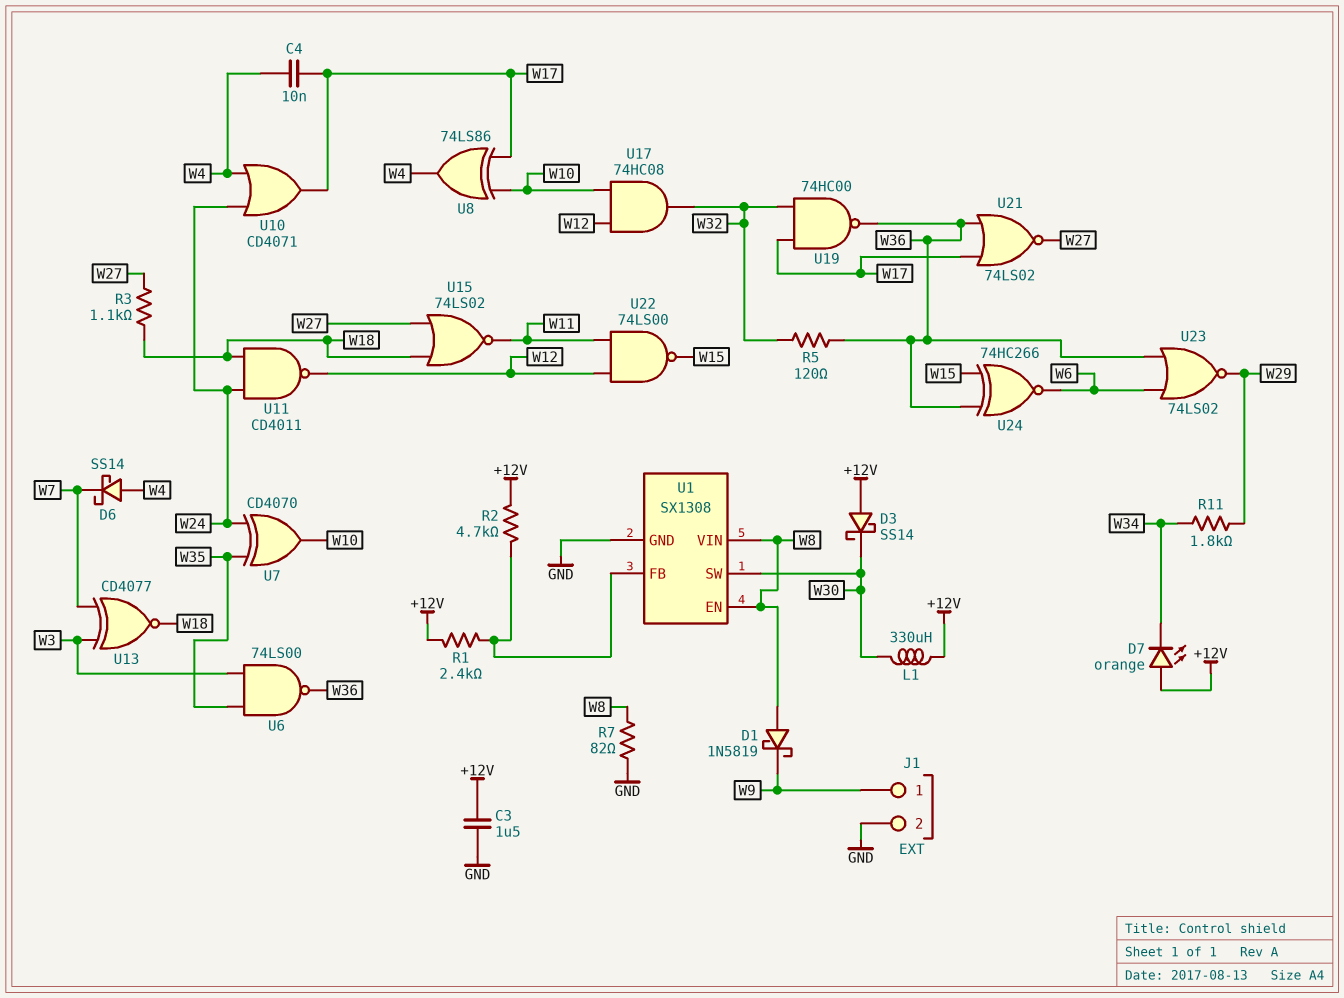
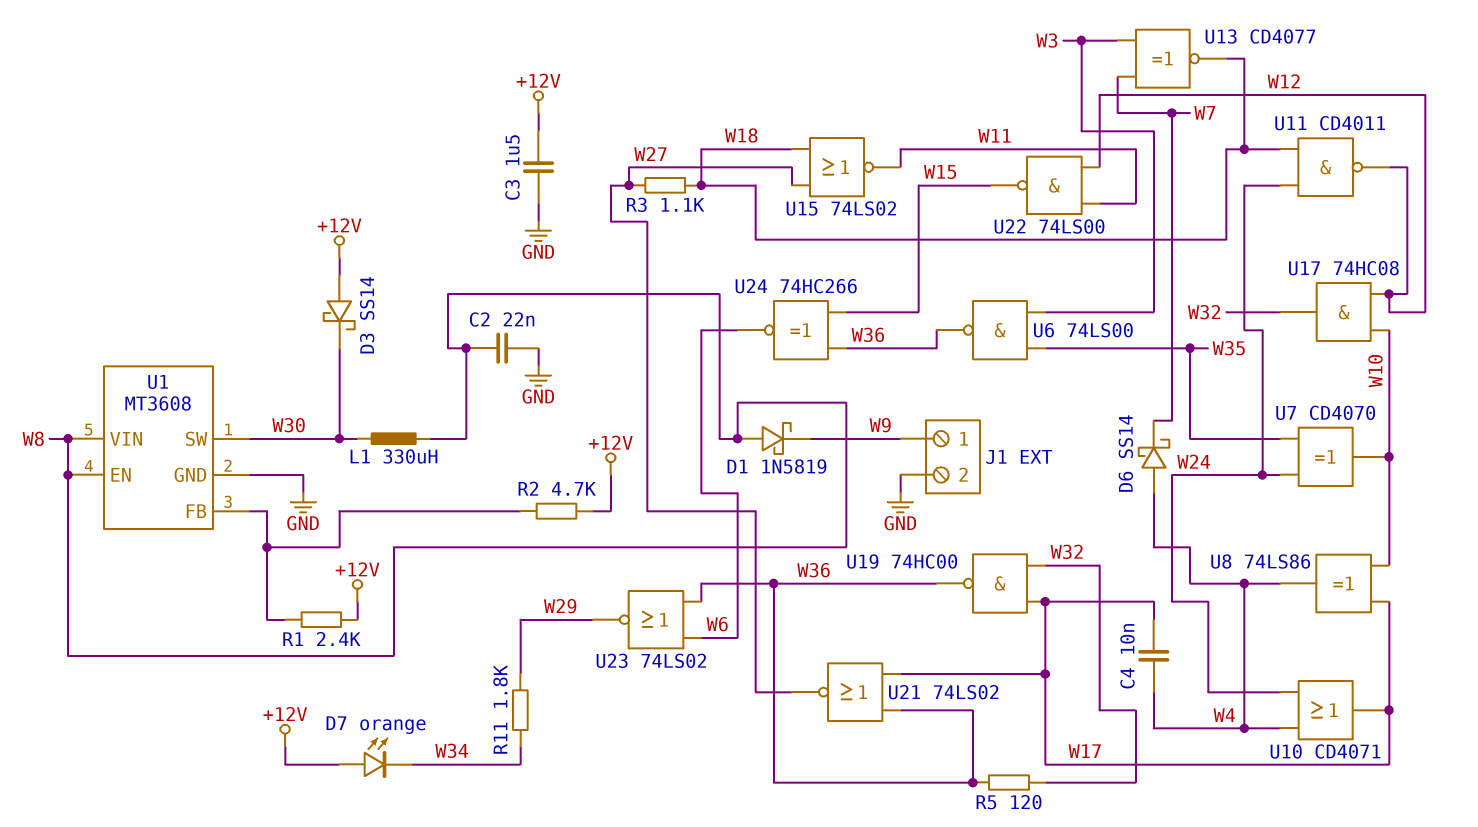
C2: none -> 22nF (GND, W8)
L1: 330uH (+12V, W30) -> 330uH (W8, W30)
R7: 82 (GND, W8) -> none
U1: SX1308 -> MT3608

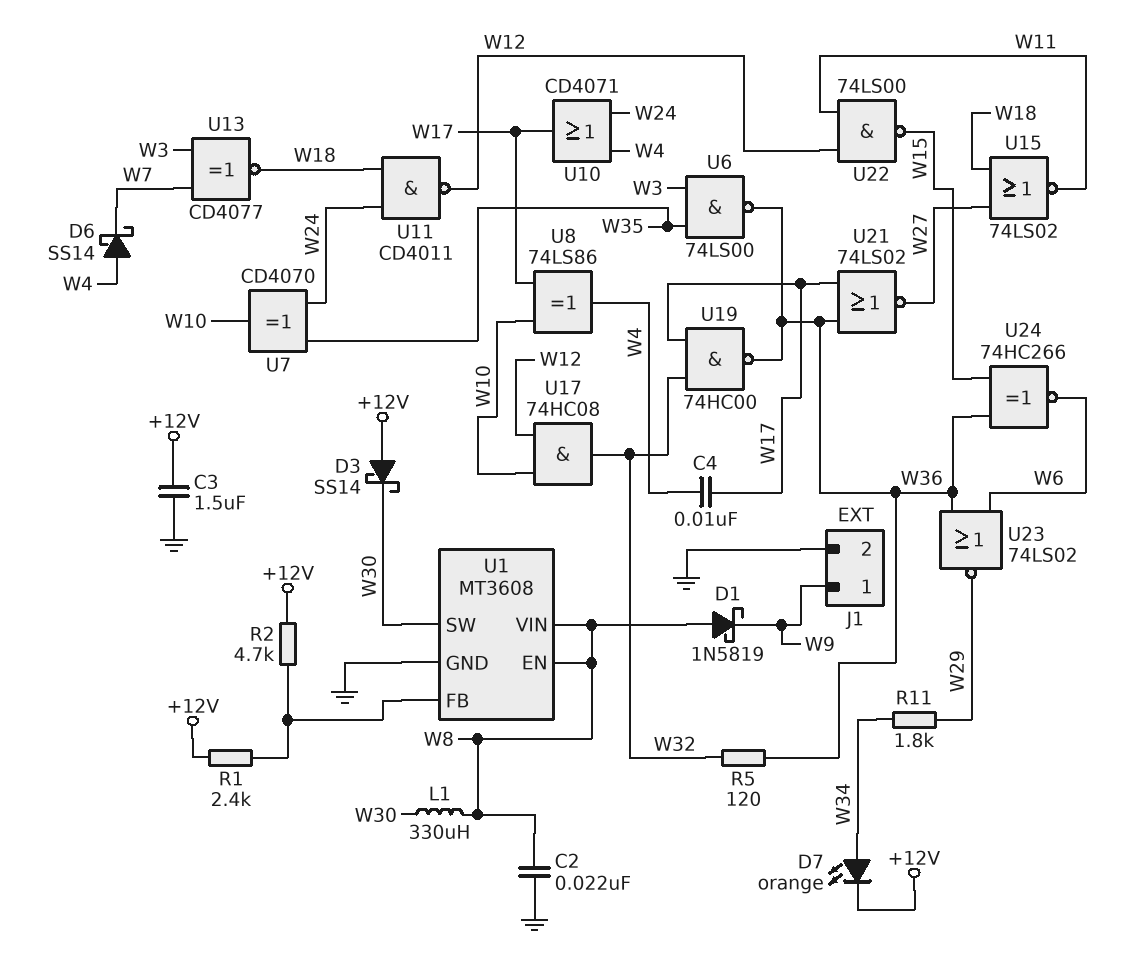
D7: LED orange (A +12V, K W34) -> LED orange (A W34, K +12V)
R3: 1.1k (W18, W27) -> none

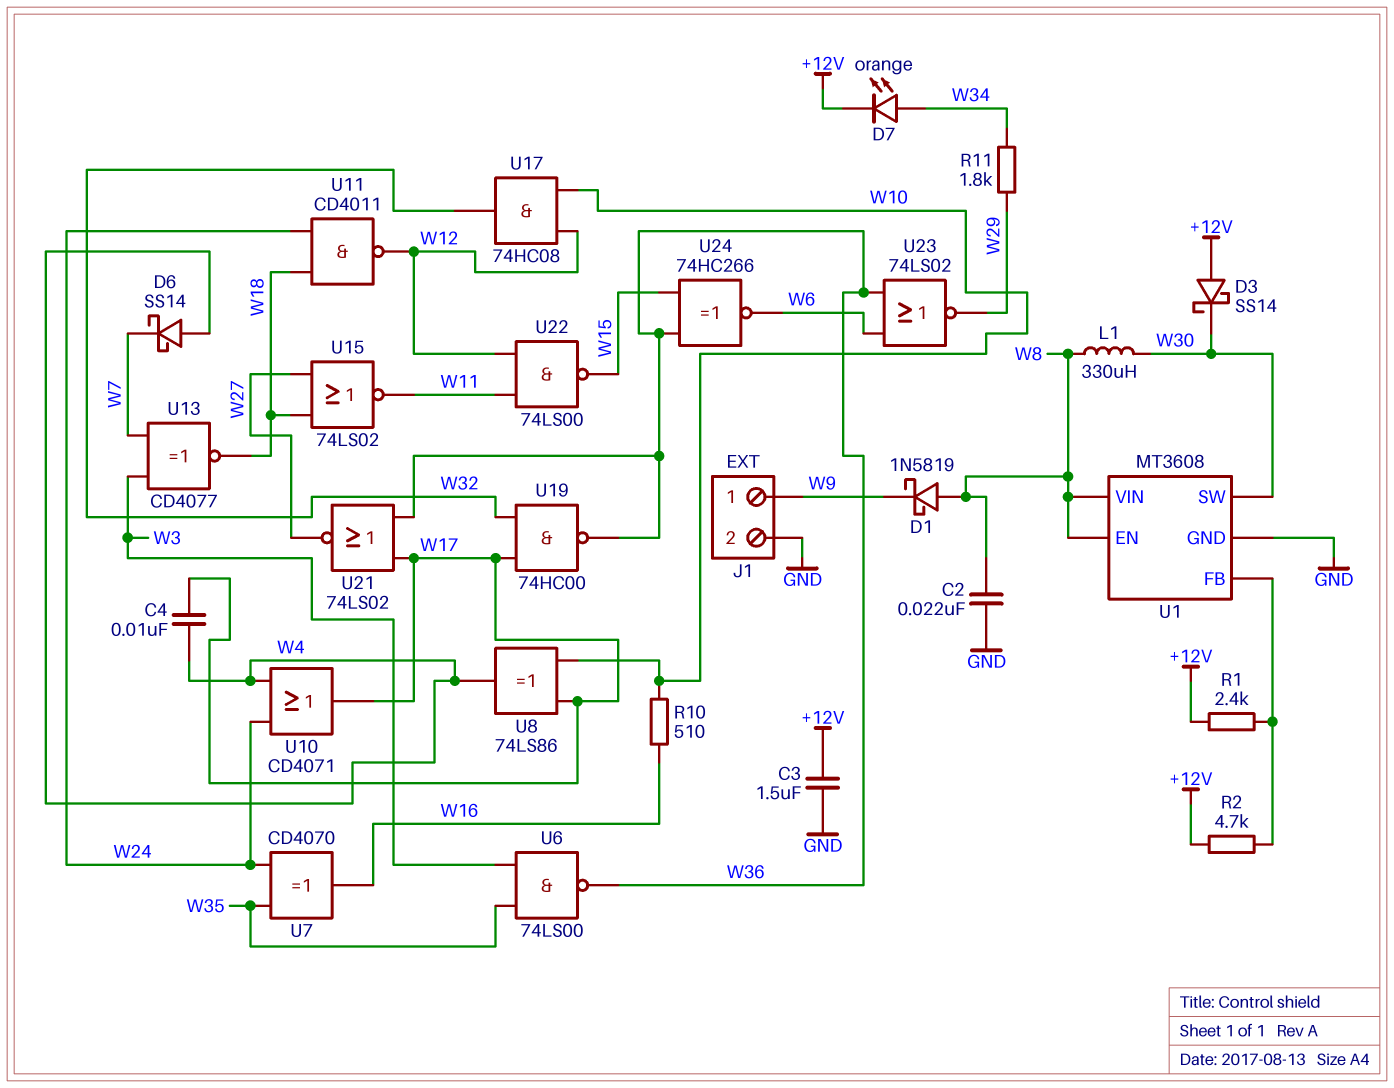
R5: 120 (W32, W36) -> none
R10: none -> 510 (W10, W16)
U7: XOR CD4070 (in W24, in W35, out W10) -> XOR CD4070 (in W24, in W35, out W16)

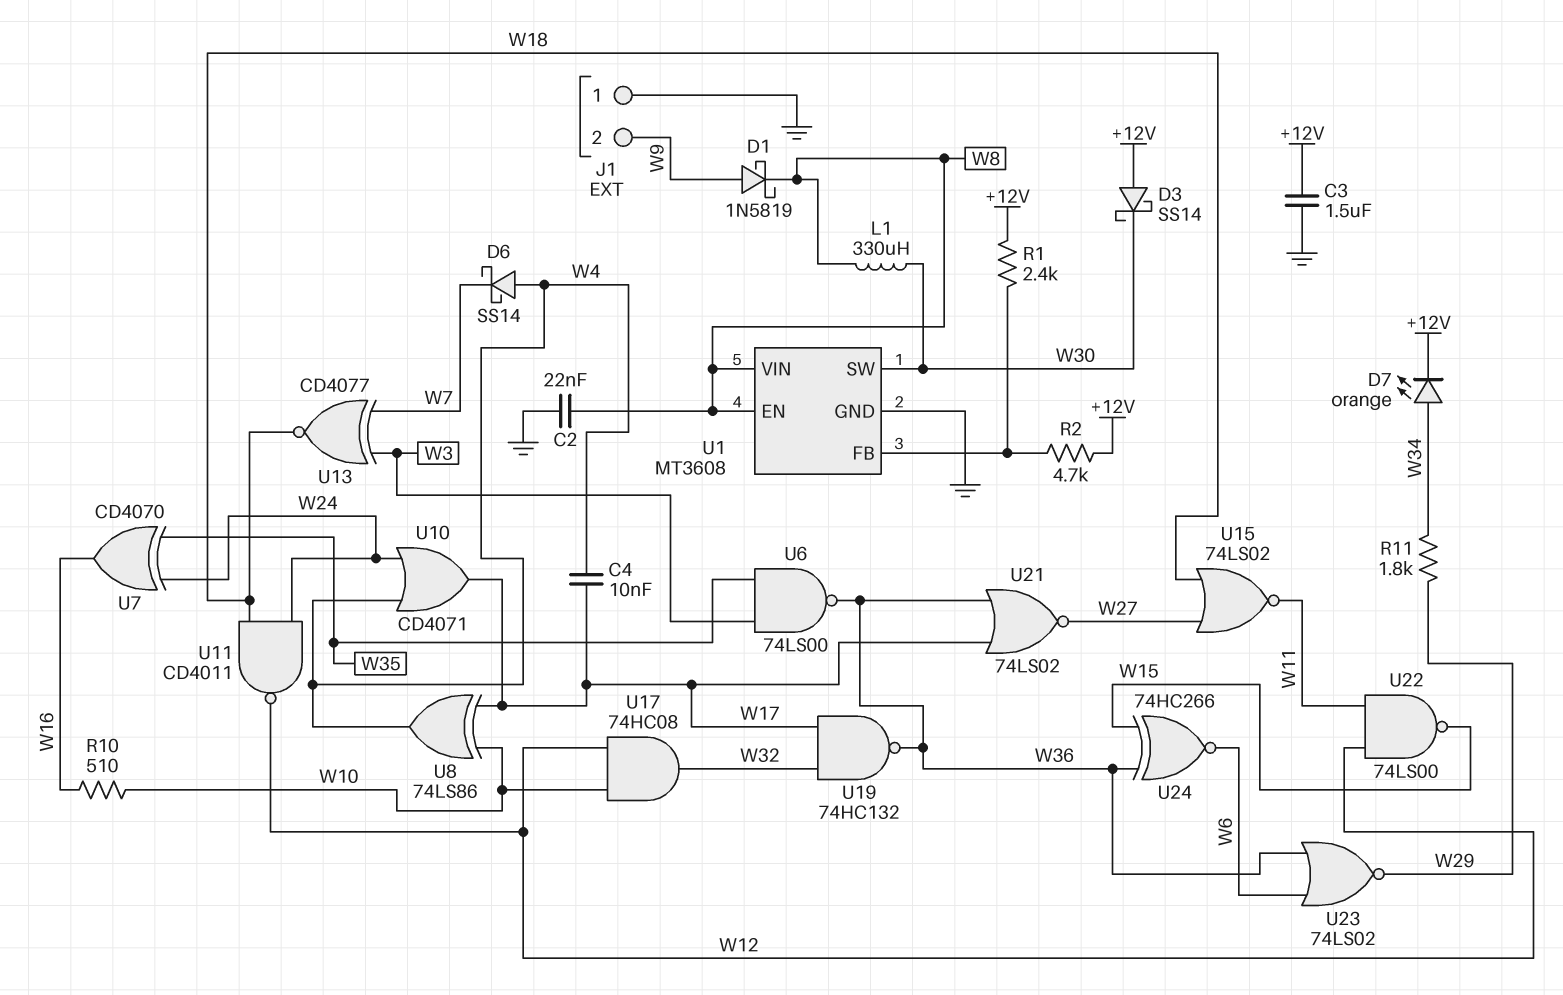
D1: schottky 1N5819 (A W8, K W9) -> schottky 1N5819 (A W9, K W8)
J1 pin 1: W9 -> GND
J1 pin 2: GND -> W9
U19: NAND 74HC00 (in W17, in W32, out W36) -> NAND 74HC132 (in W17, in W32, out W36)

